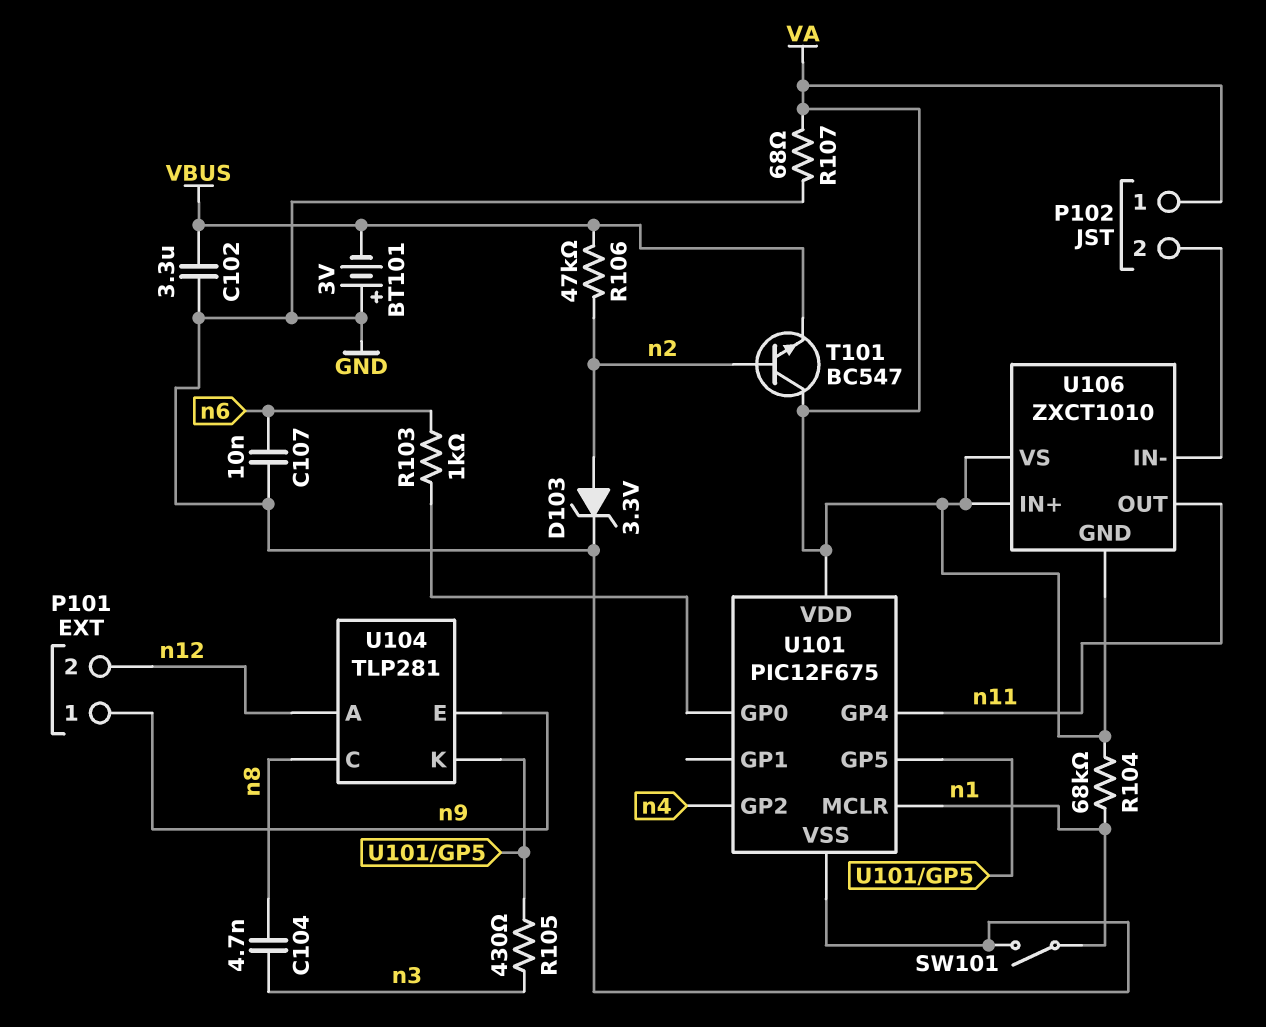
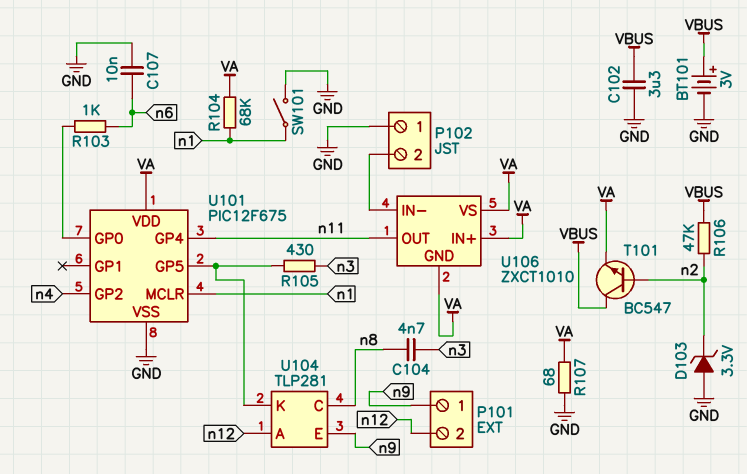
BT101: 3V (plus GND, minus VBUS) -> 3V (plus VBUS, minus GND)
D103: zener 3.3V (A n2, K GND) -> zener 3.3V (A GND, K n2)
P102 pin 1: VA -> GND
T101: NPN BC547 (B n2, C VA, E VBUS) -> NPN BC547 (B n2, C VBUS, E VA)

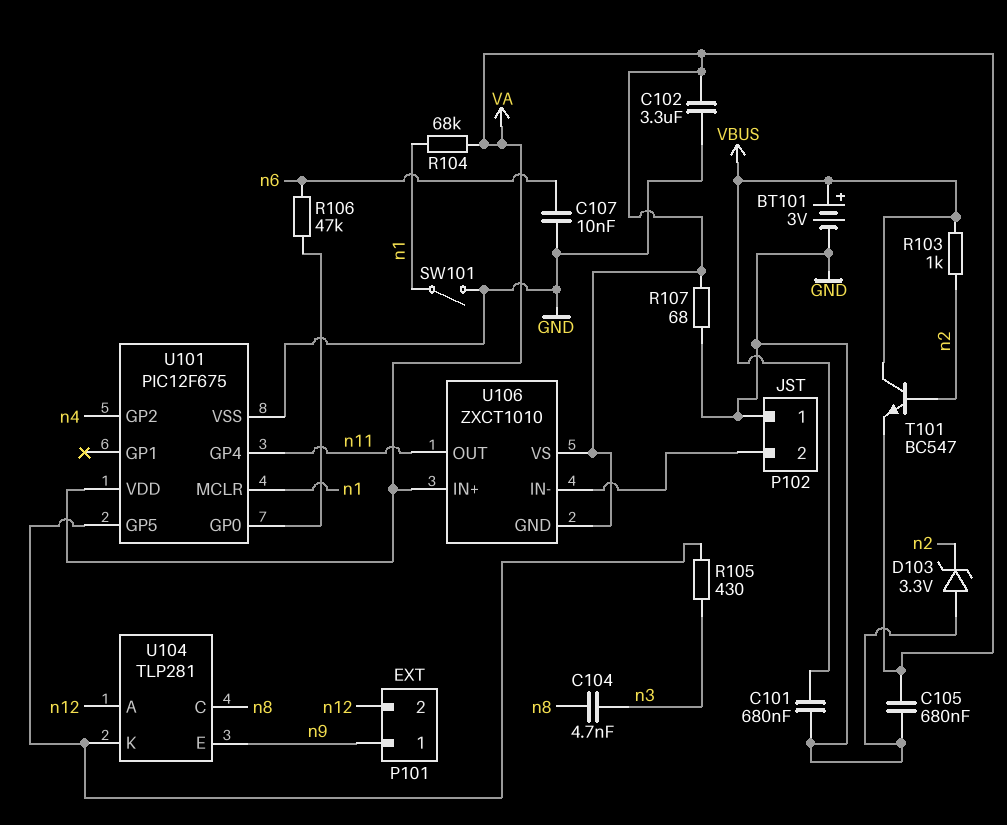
C101: none -> 680nF (GND, VBUS)
C102: 3.3uF (GND, VBUS) -> 3.3uF (GND, VA)
C105: none -> 680nF (GND, VA)
R103: 1k (U101/GP0, n6) -> 1k (VBUS, n2)
R106: 47k (VBUS, n2) -> 47k (U101/GP0, n6)

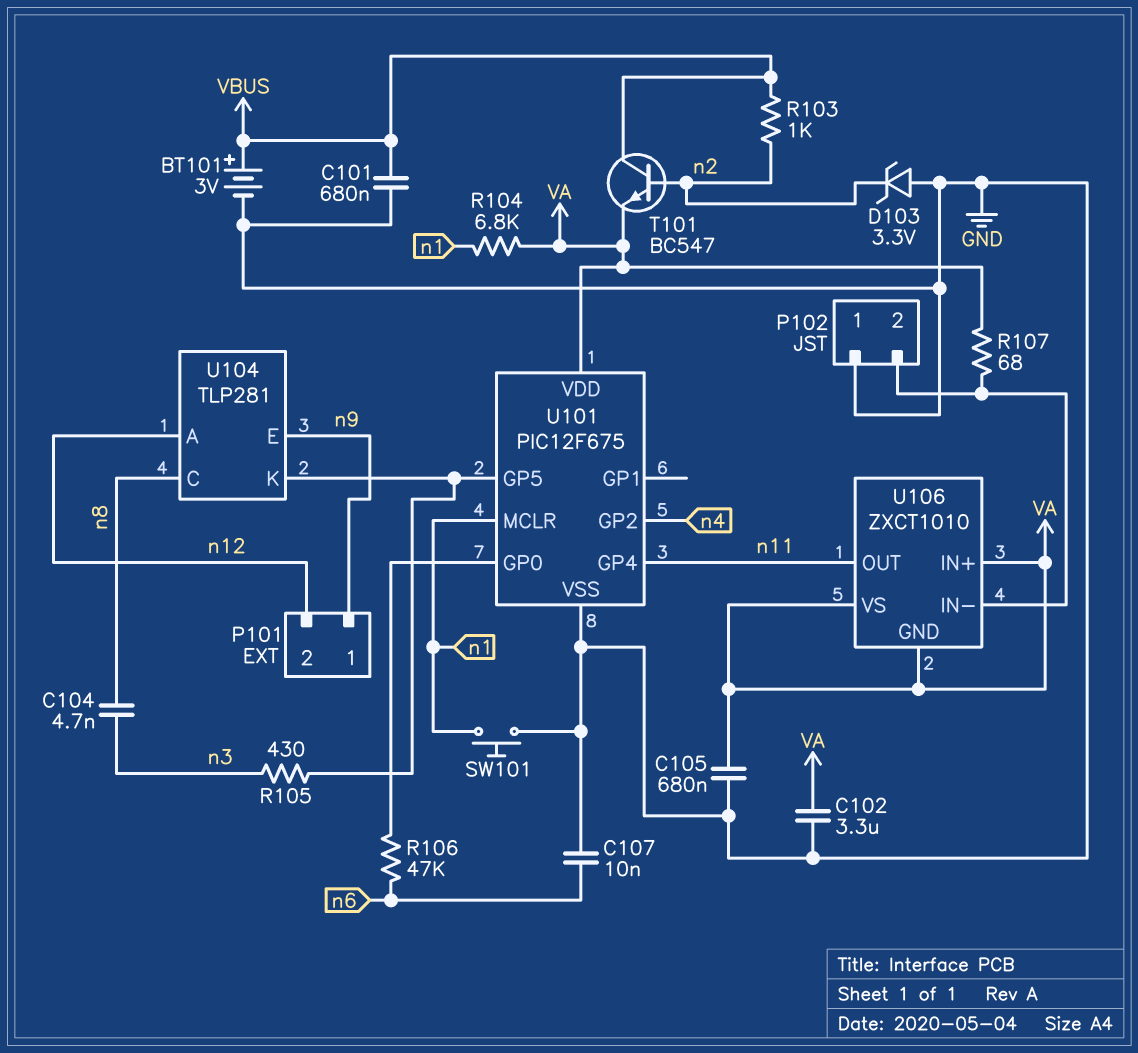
R104: 68k (VA, n1) -> 6.8k (VA, n1)
R107: 68 (GND, VA) -> 68 (P102/2, VA)
SW101: switch (GND, n1) -> button (GND, n1)

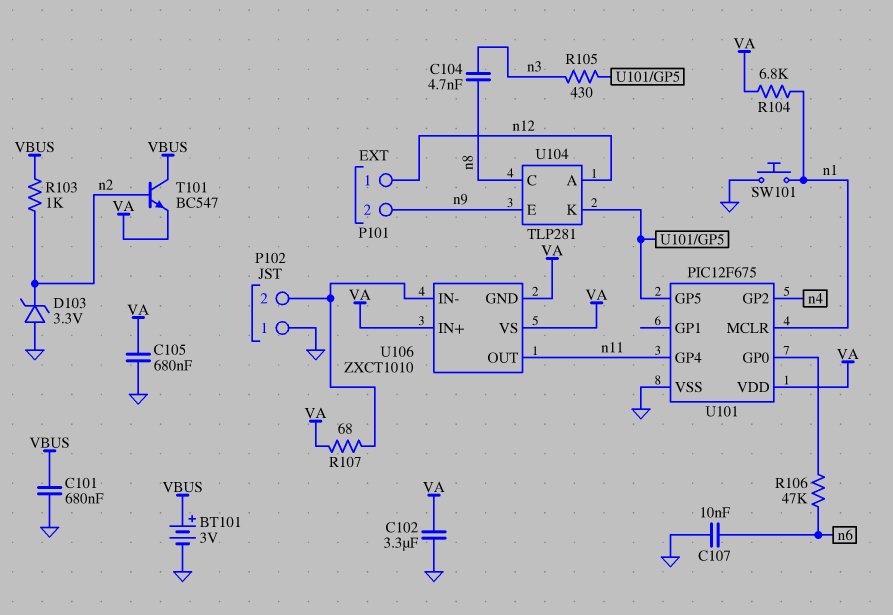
P101 pin 1: n9 -> n12
P101 pin 2: n12 -> n9

